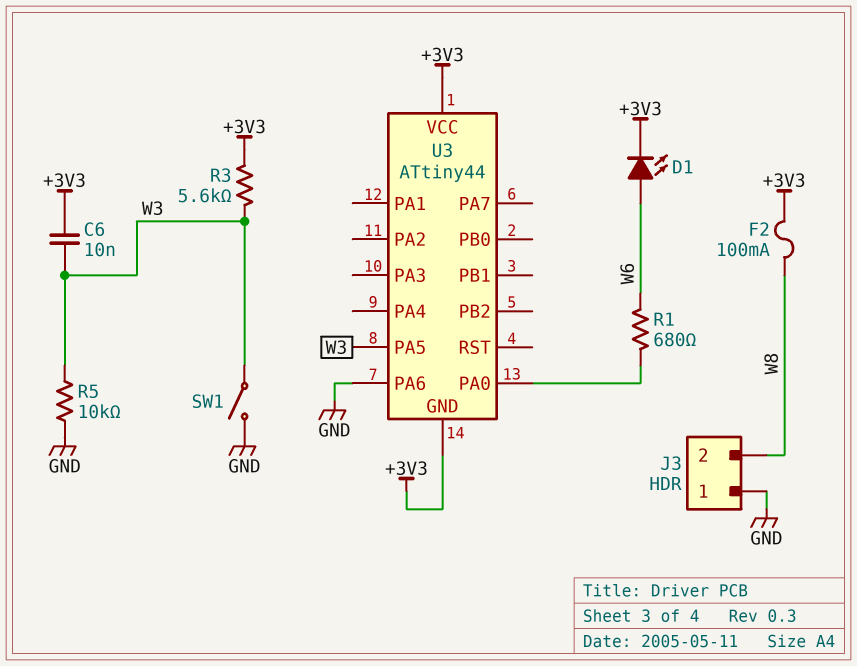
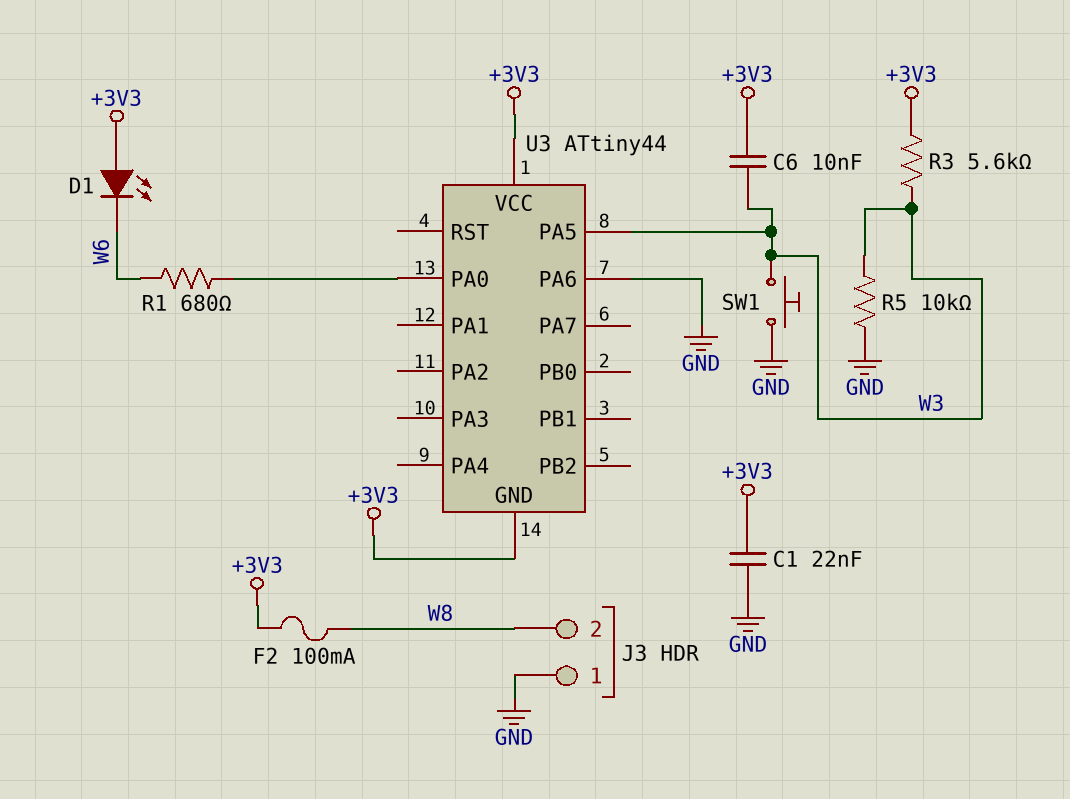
C1: none -> 22nF (+3V3, GND)
D1: LED (A W6, K +3V3) -> LED (A +3V3, K W6)
SW1: switch (GND, W3) -> button (GND, W3)

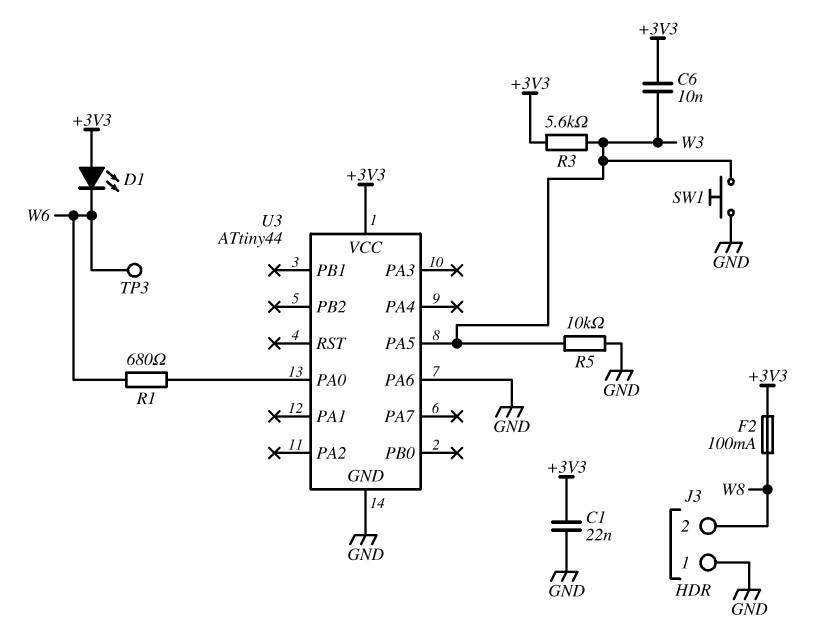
TP3: none -> test point (W6)
U3 pin GND: +3V3 -> GND

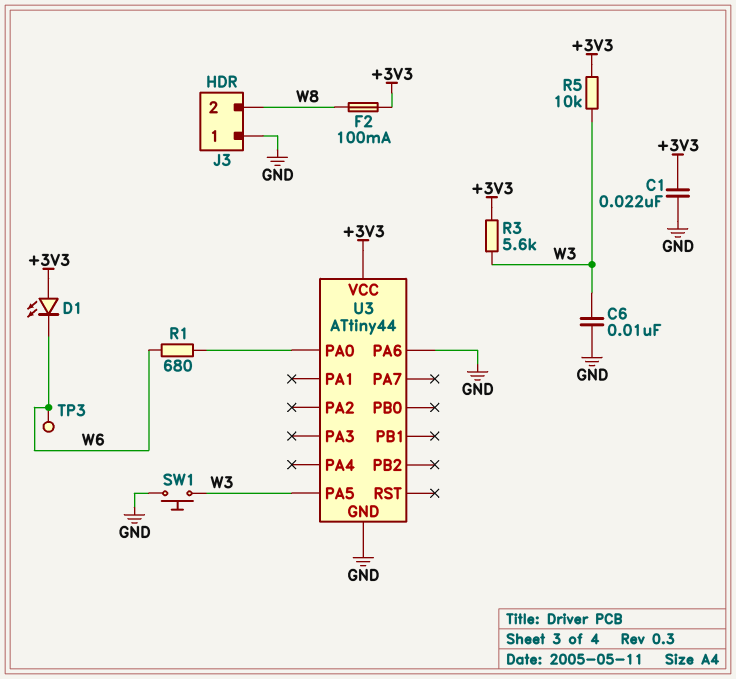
C6: 10nF (+3V3, W3) -> 10nF (GND, W3)
R5: 10k (GND, W3) -> 10k (+3V3, W3)

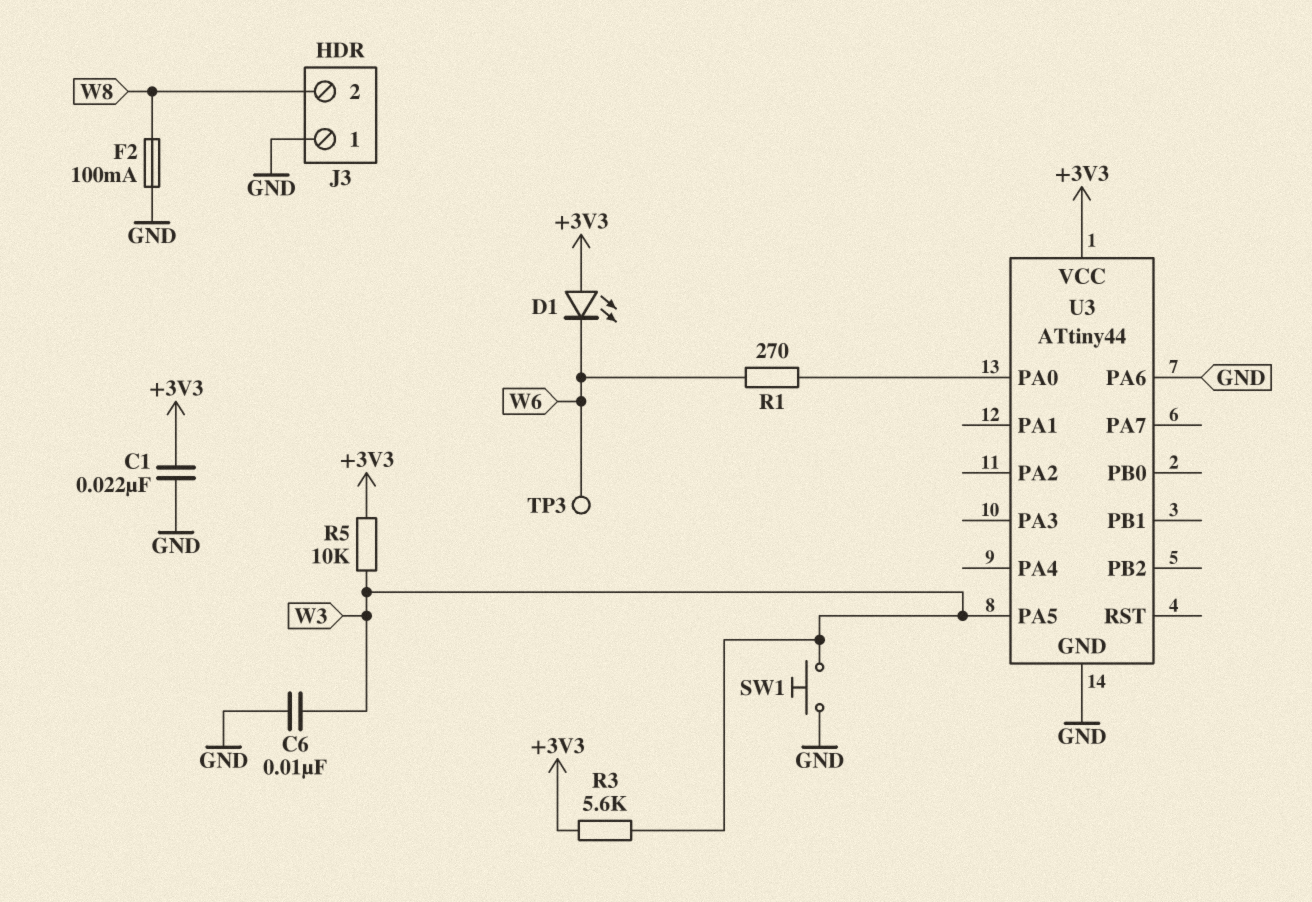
F2: 100mA (+3V3, W8) -> 100mA (GND, W8)
R1: 680 (U3/PA0, W6) -> 270 (U3/PA0, W6)

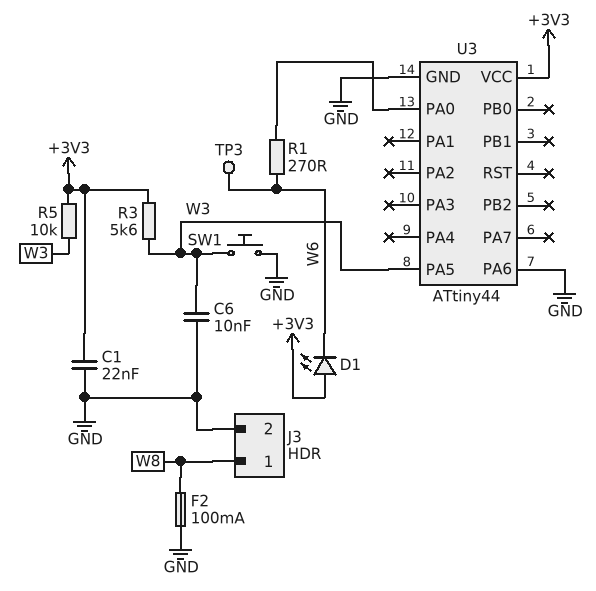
J3 pin 1: GND -> W8
J3 pin 2: W8 -> GND

